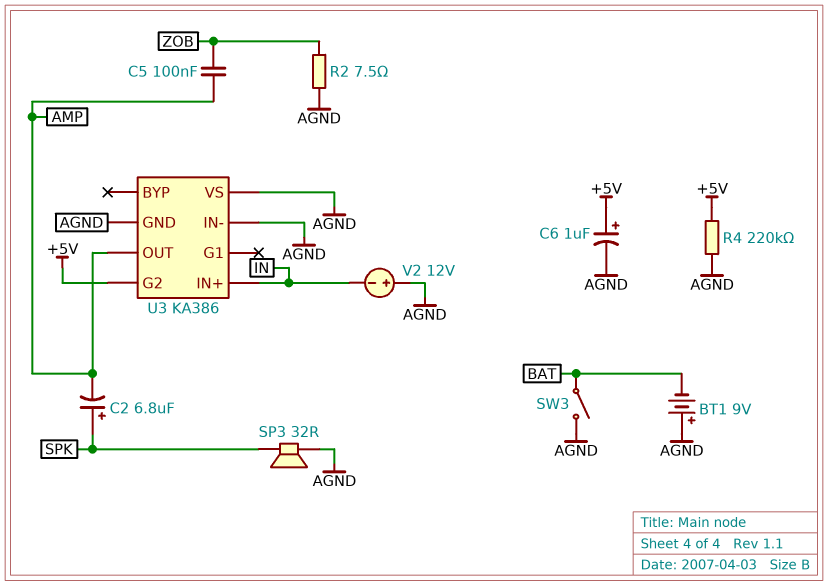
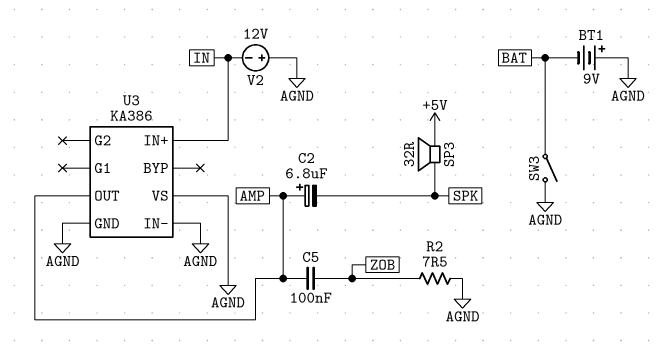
C2: 6.8uF (plus SPK, minus AMP) -> 6.8uF (plus AMP, minus SPK)
C6: 1uF (plus +5V, minus AGND) -> none
R4: 220k (+5V, AGND) -> none
SP3: speaker 32R (AGND, SPK) -> speaker 32R (+5V, SPK)
U3 pin G2: +5V -> none

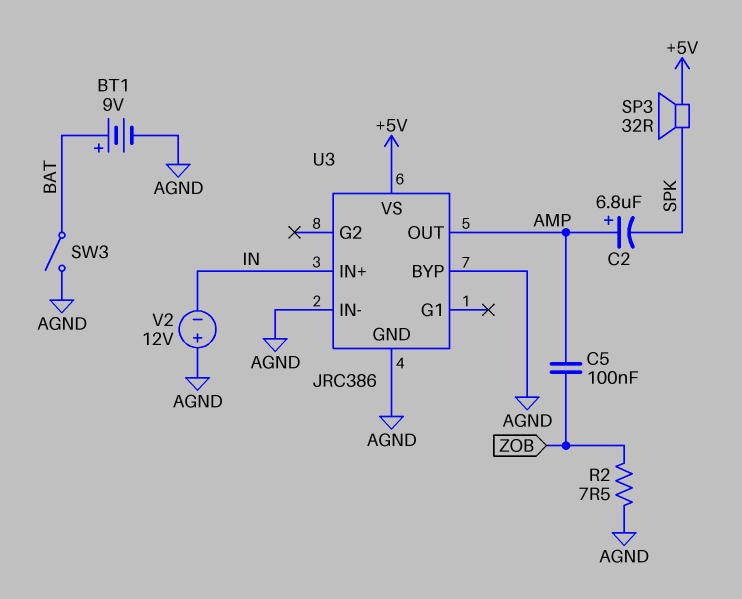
BT1: 9V (plus AGND, minus BAT) -> 9V (plus BAT, minus AGND)
U3: KA386 -> JRC386
U3 pin BYP: none -> AGND
U3 pin VS: AGND -> +5V

